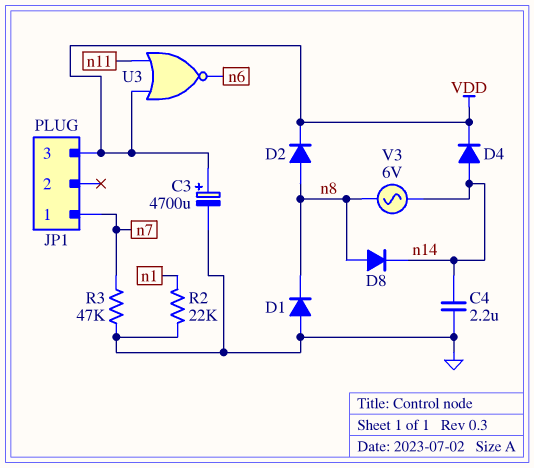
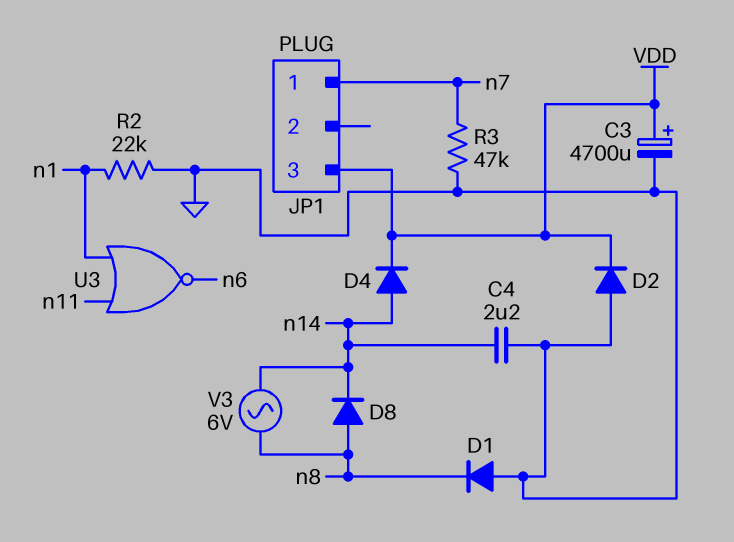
D2: diode (A n8, K VDD) -> diode (A GND, K VDD)
U3: NOR (in VDD, in n11, out n6) -> NOR (in n1, in n11, out n6)

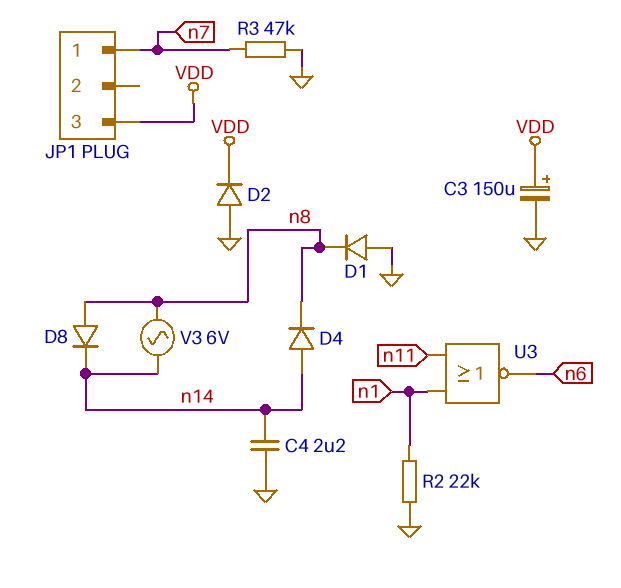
C3: 4700uF (plus VDD, minus GND) -> 150uF (plus VDD, minus GND)
D4: diode (A n14, K VDD) -> diode (A n14, K n8)

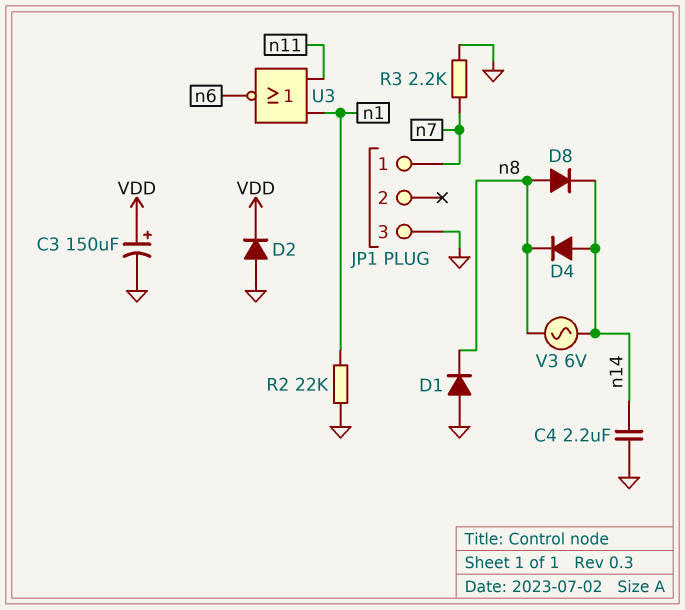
JP1 pin 3: VDD -> GND
R3: 47k (GND, n7) -> 2.2k (GND, n7)

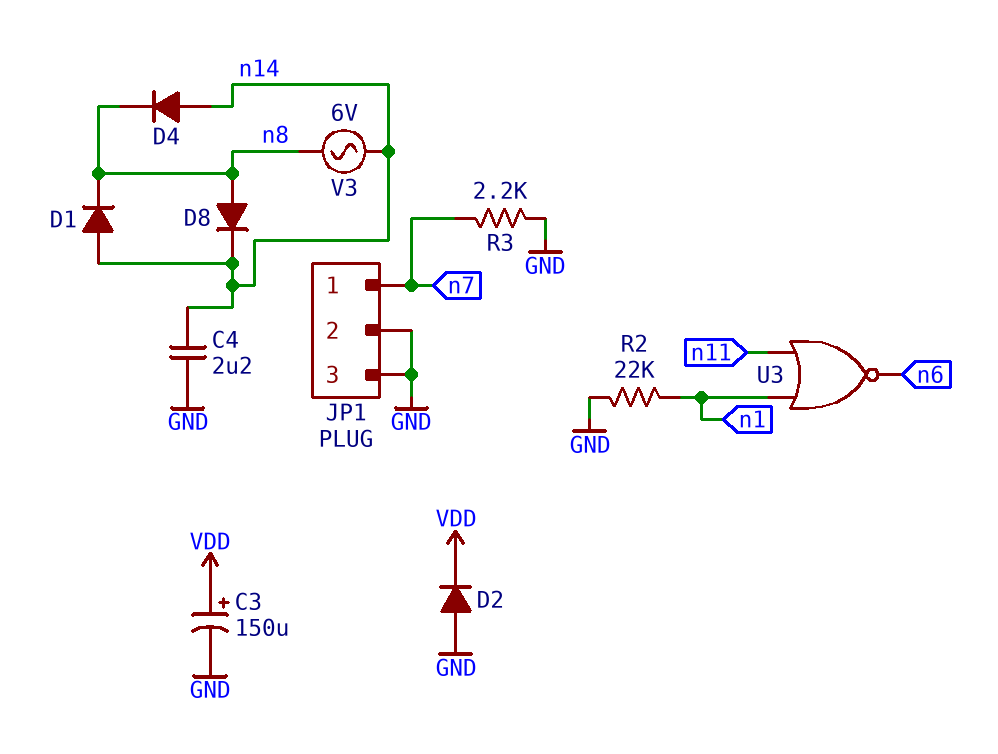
D1: diode (A GND, K n8) -> diode (A n14, K n8)
JP1 pin 2: none -> GND

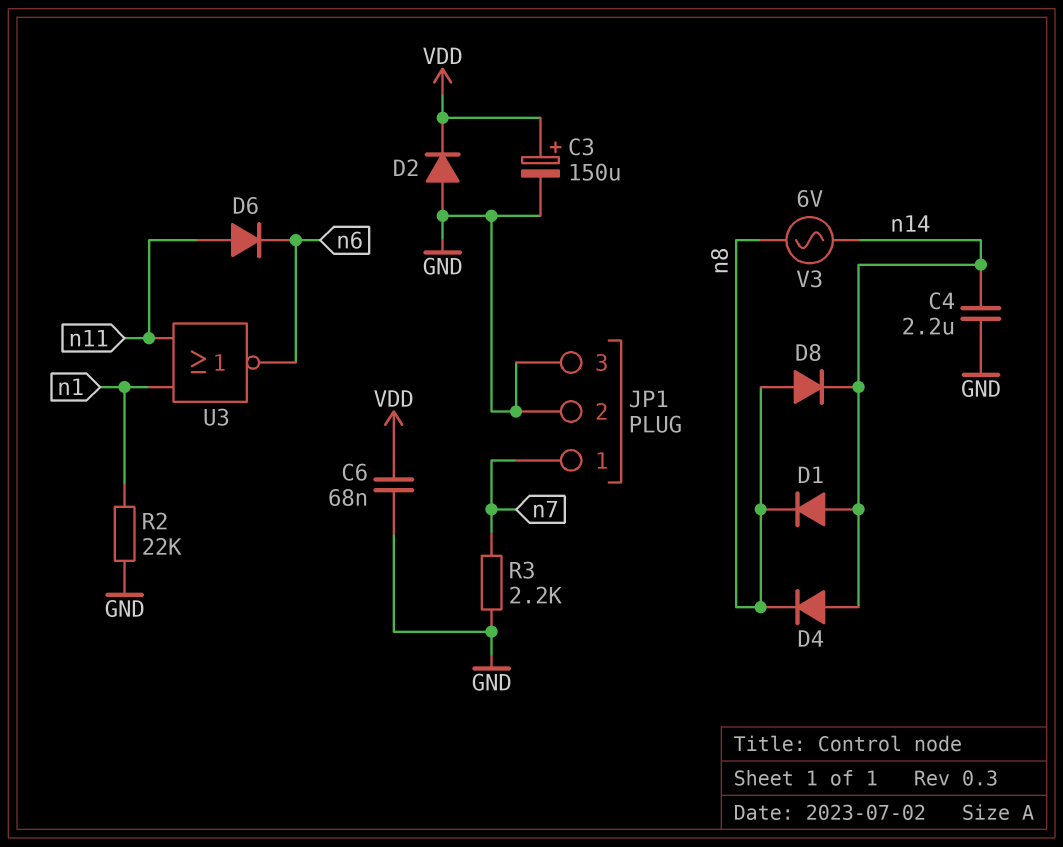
C6: none -> 68nF (GND, VDD)
D6: none -> diode (A n11, K n6)

